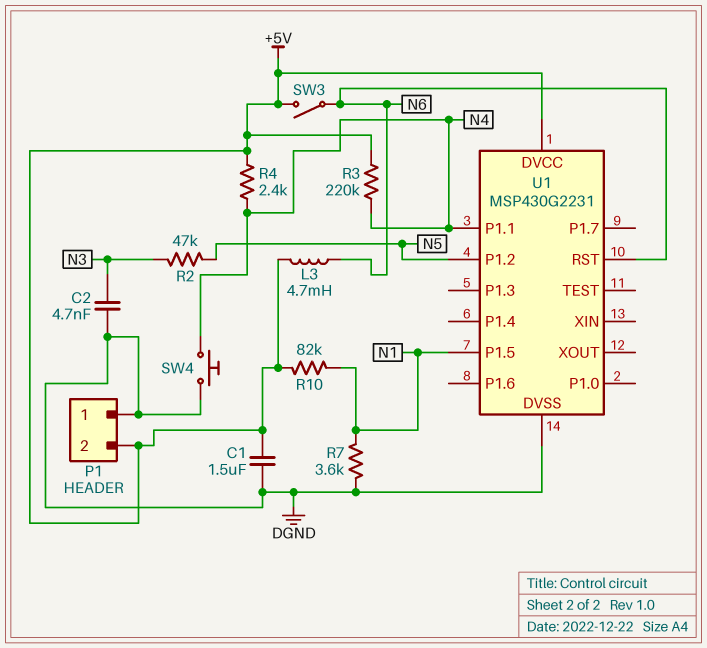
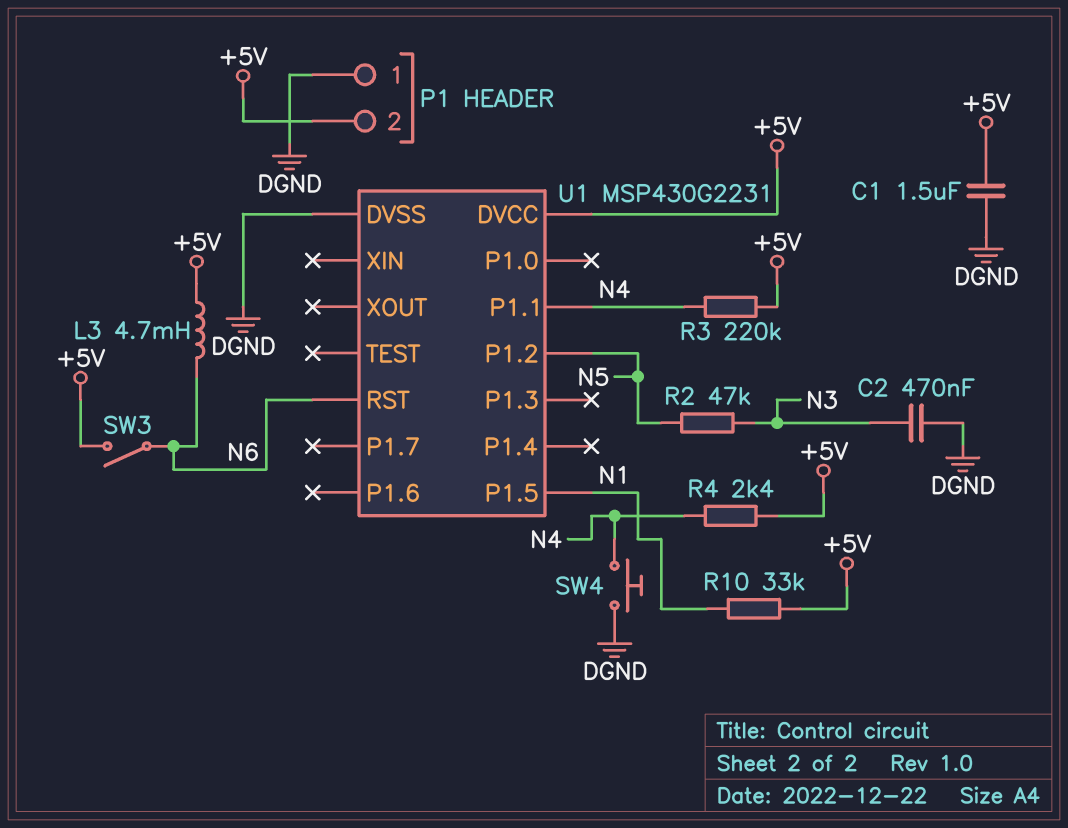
C2: 4.7nF (DGND, N3) -> 470nF (DGND, N3)
R7: 3.6k (DGND, N1) -> none
R10: 82k (+5V, N1) -> 33k (+5V, N1)

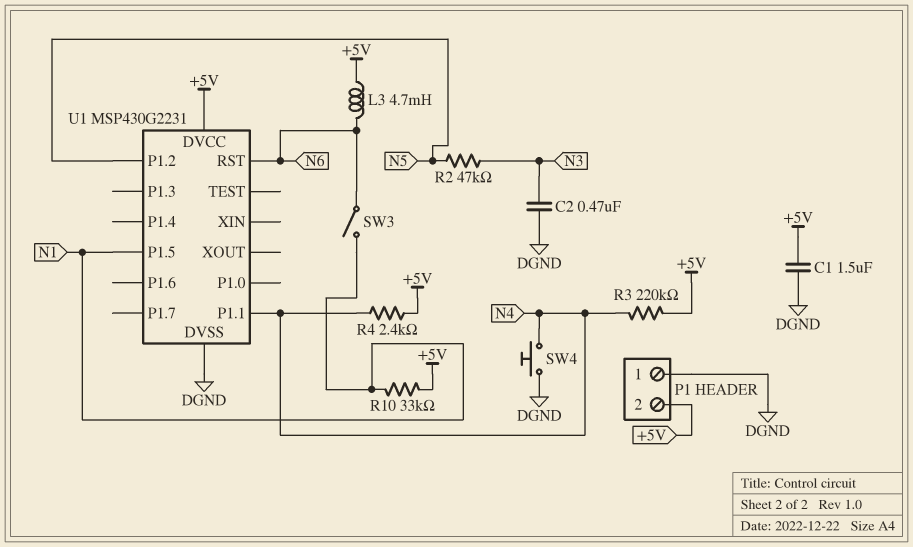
SW3: switch (+5V, N6) -> switch (N1, N6)

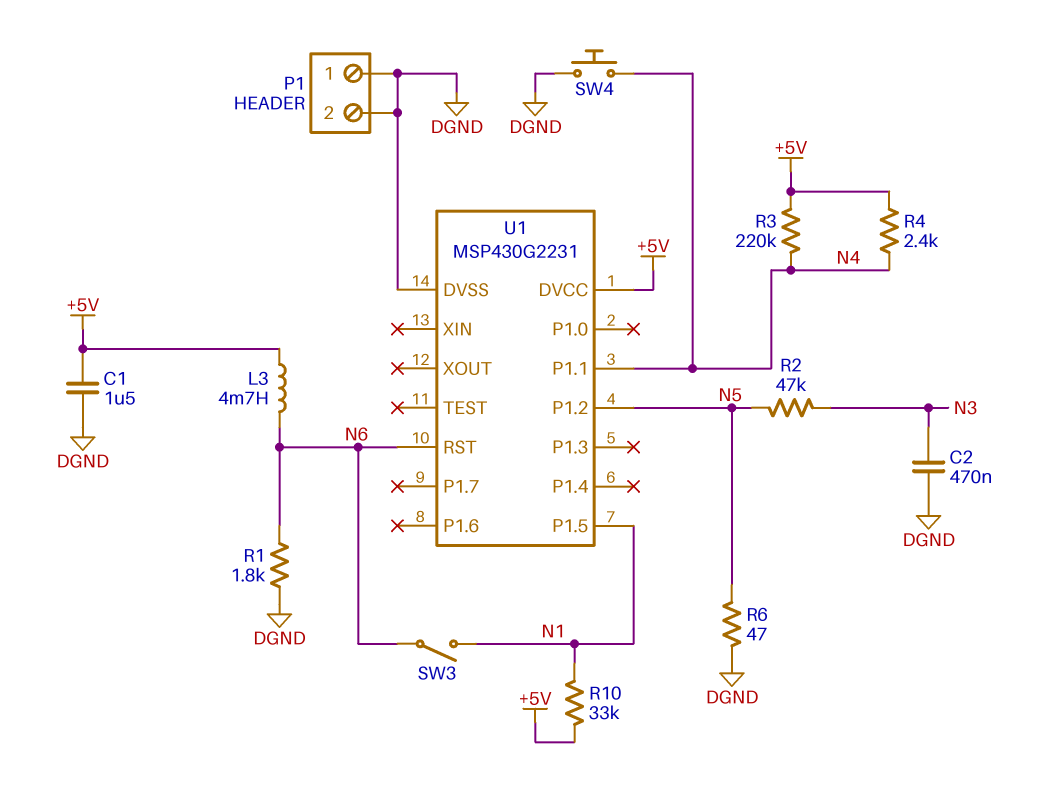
P1 pin 2: +5V -> DGND
R1: none -> 1.8k (DGND, N6)
R6: none -> 47 (DGND, N5)

